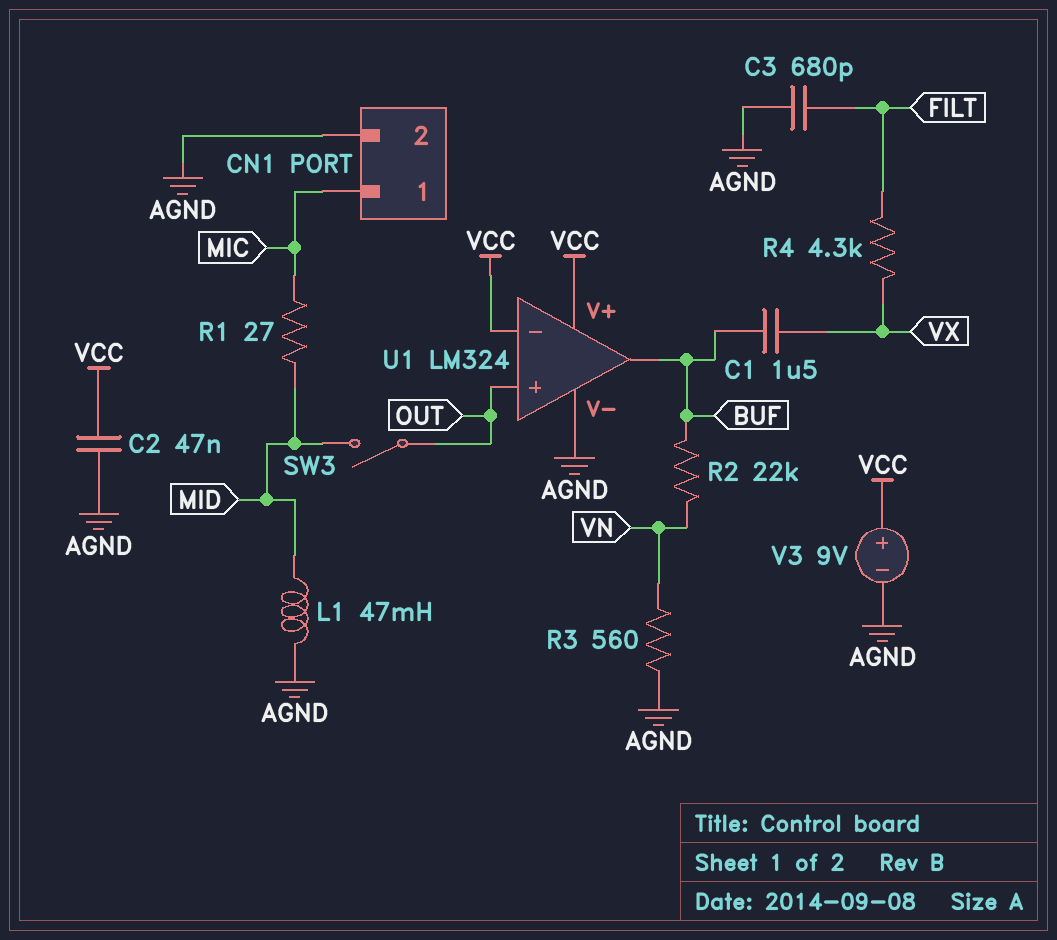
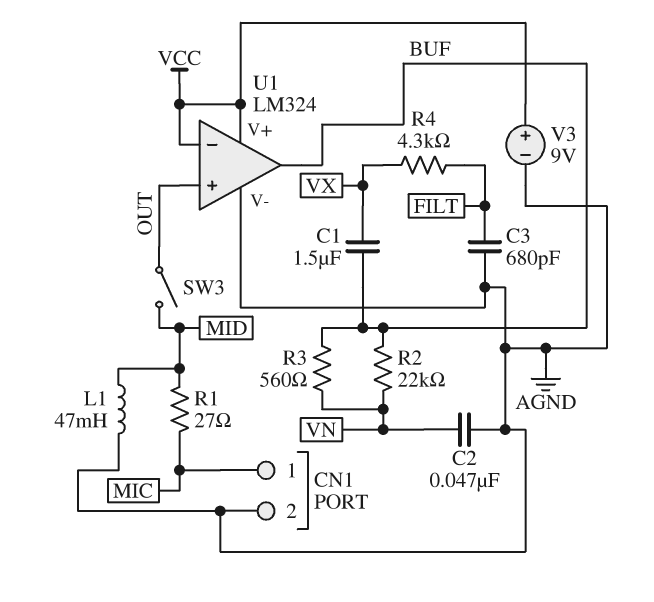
C2: 47nF (AGND, VCC) -> 47nF (AGND, VN)
R3: 560 (AGND, VN) -> 560 (BUF, VN)

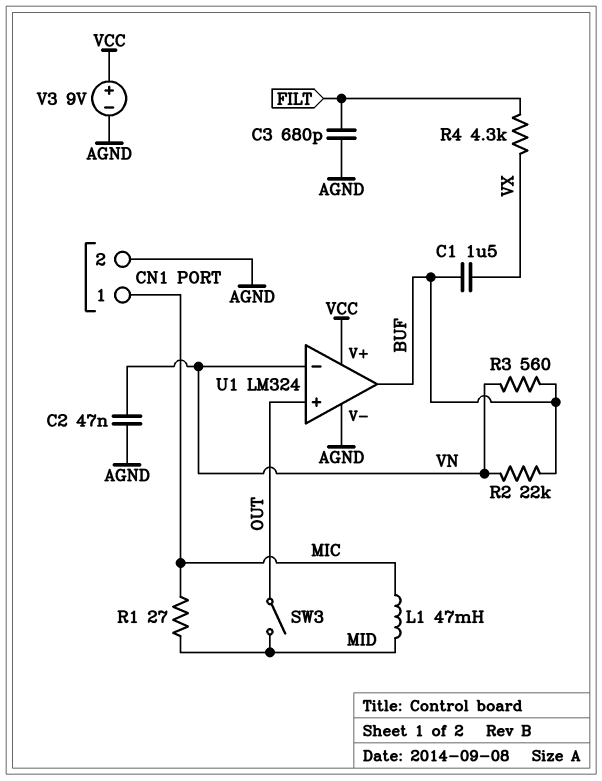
L1: 47mH (AGND, MID) -> 47mH (MIC, MID)
U1 pin in-: VCC -> VN

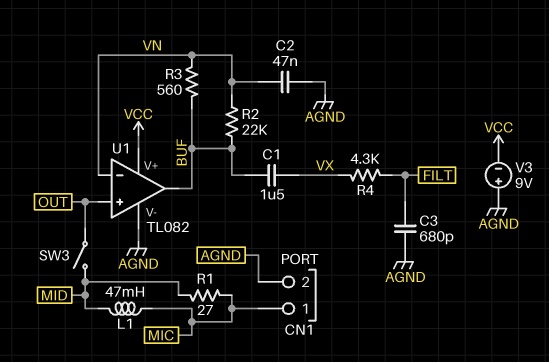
U1: LM324 -> TL082
V3: 9V (plus VCC, minus AGND) -> 9V (plus AGND, minus VCC)

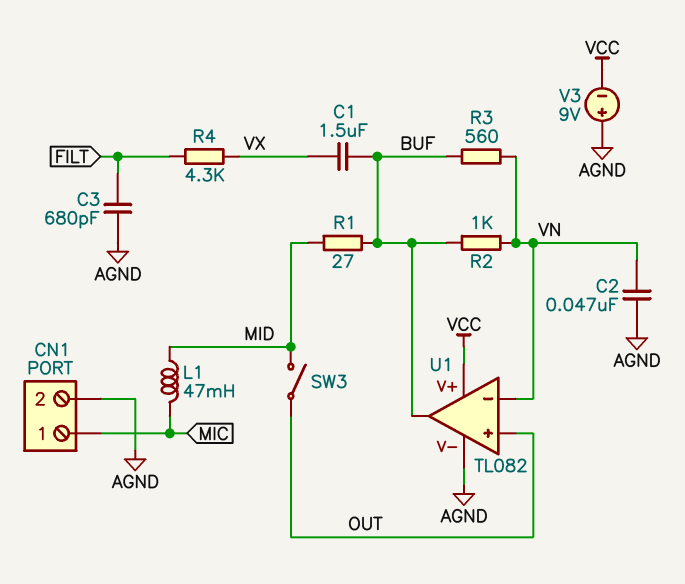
R1: 27 (MIC, MID) -> 27 (BUF, MID)
R2: 22k (BUF, VN) -> 1k (BUF, VN)

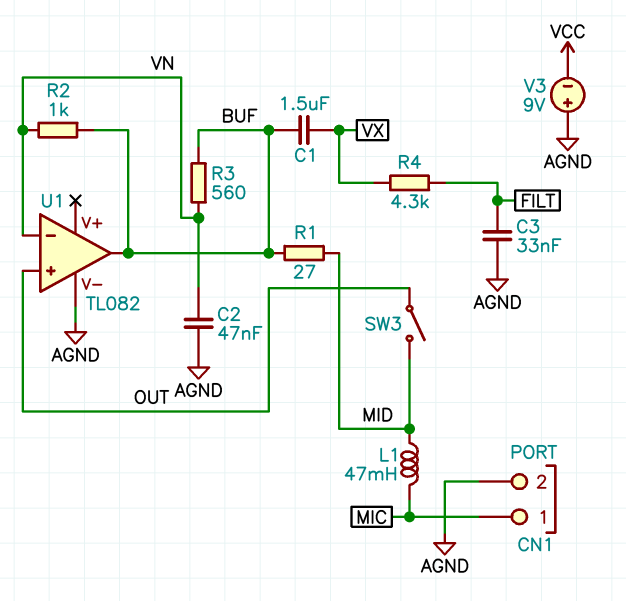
C3: 680pF (AGND, FILT) -> 33nF (AGND, FILT)
U1 pin V+: VCC -> none

